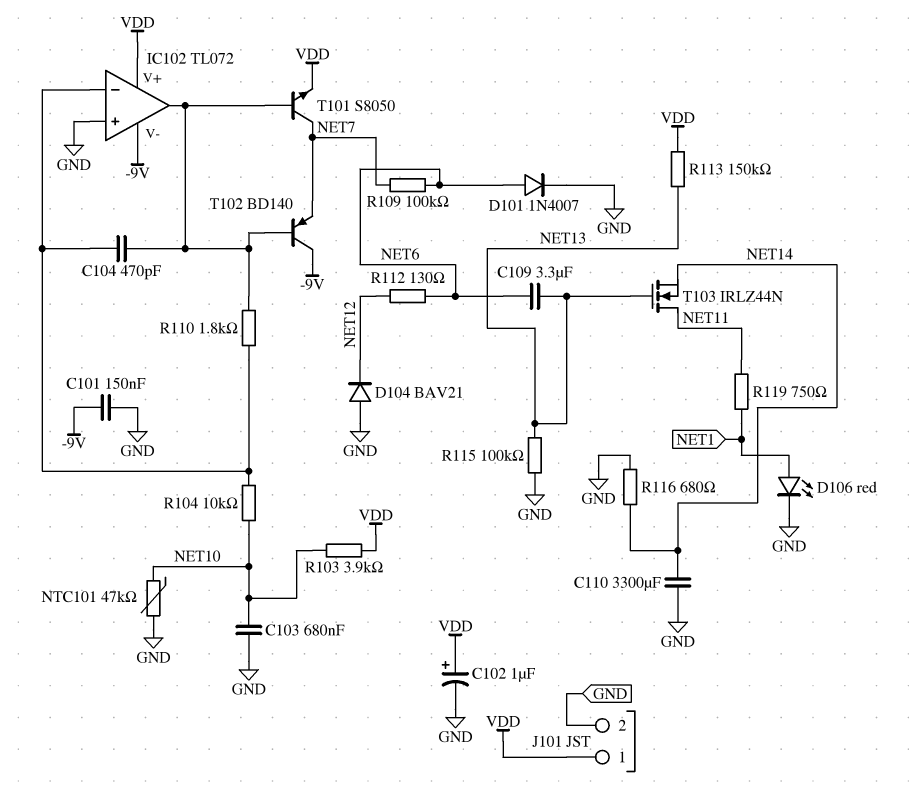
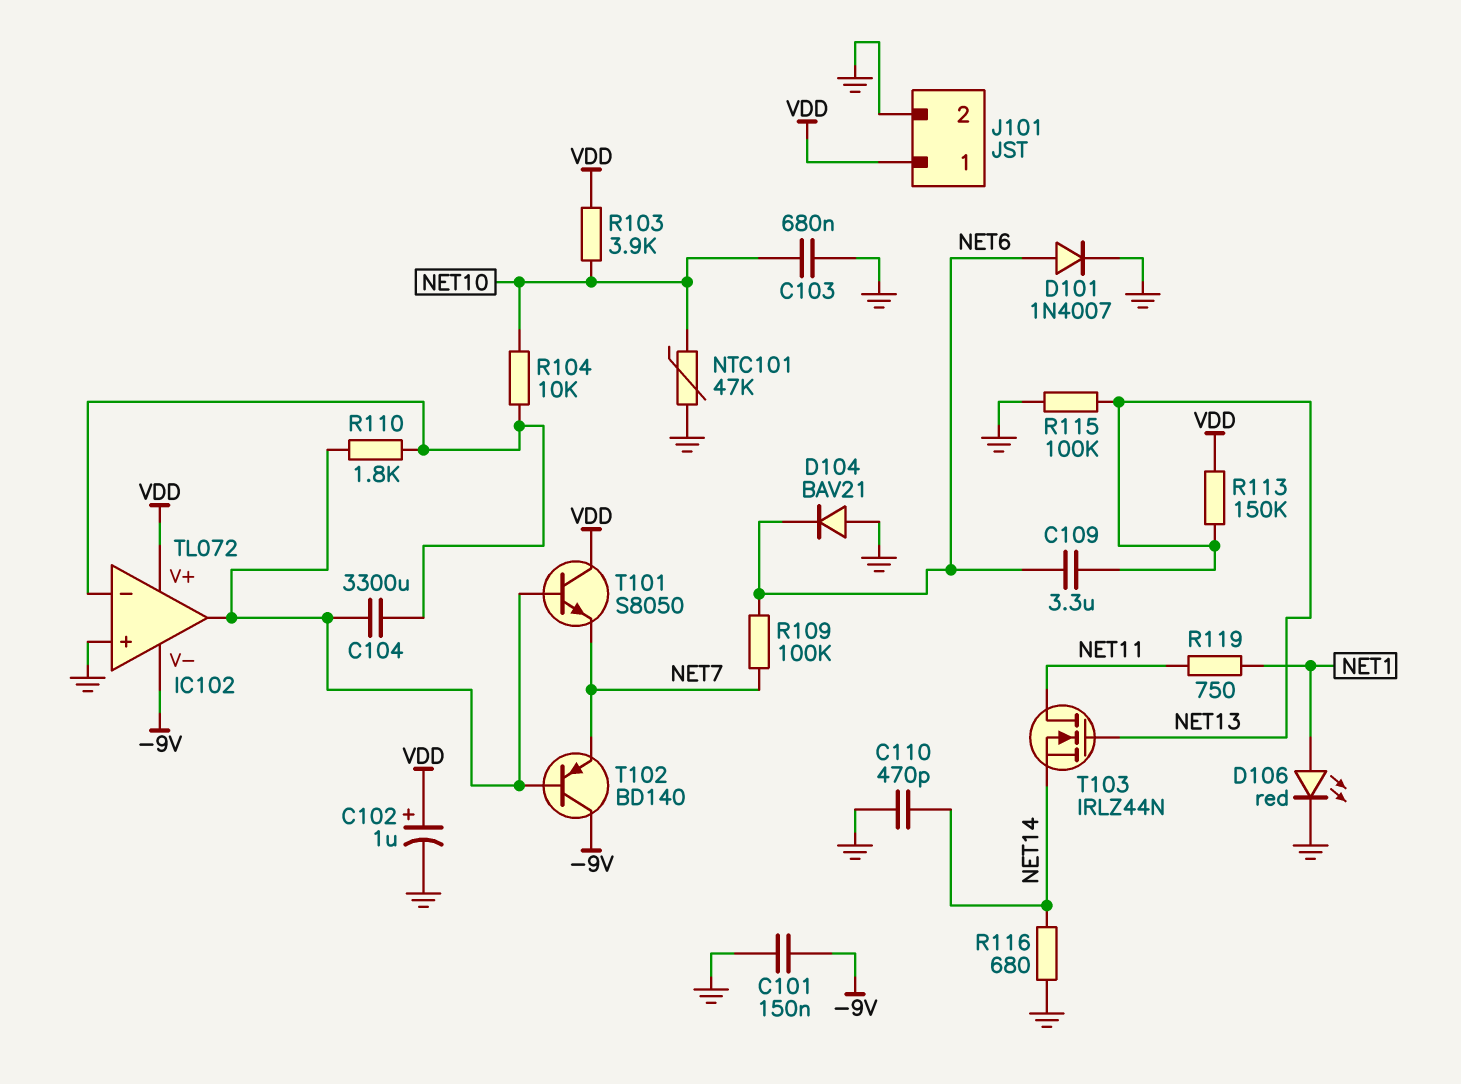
C104: 470pF (IC102/in-, IC102/out) -> 3300uF (IC102/in-, IC102/out)
C110: 3300uF (GND, NET14) -> 470pF (GND, NET14)
D104: diode BAV21 (A GND, K NET12) -> diode BAV21 (A GND, K NET6)
R112: 130 (NET6, NET12) -> none
T101: NPN S8050 (B IC102/out, C NET7, E VDD) -> NPN S8050 (B IC102/out, C VDD, E NET7)

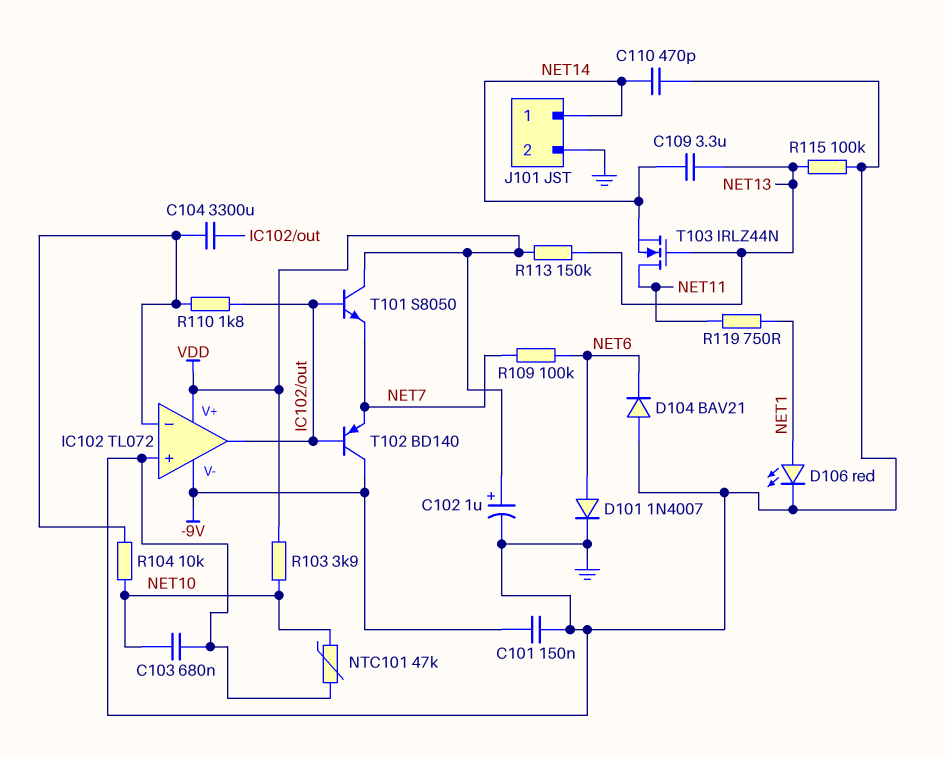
C109: 3.3uF (NET6, NET13) -> 3.3uF (NET13, NET14)
J101 pin 1: VDD -> NET14
R116: 680 (GND, NET14) -> none

